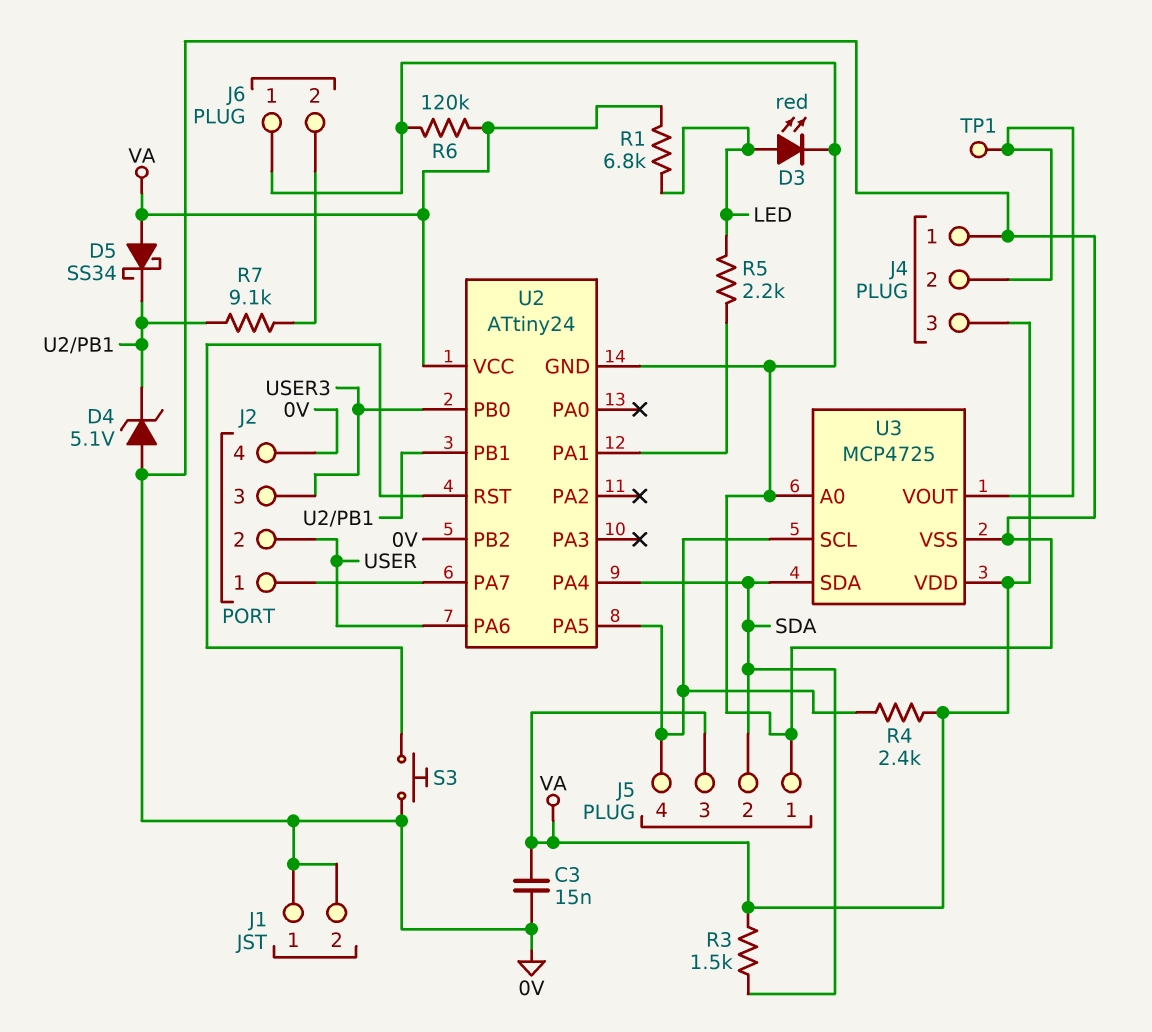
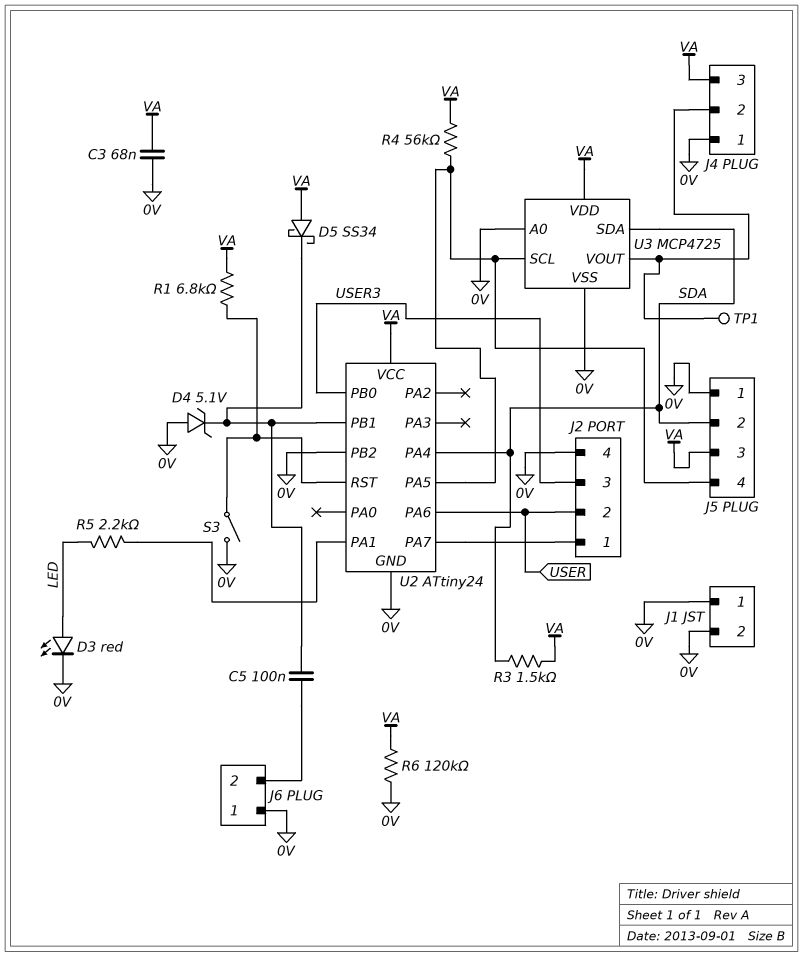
C3: 15nF (0V, VA) -> 68nF (0V, VA)
C5: none -> 100nF (J6/2, U2/PB1)
R1: 6.8k (LED, VA) -> 6.8k (U2/RST, VA)
R4: 2.4k (J5/4, VA) -> 56k (J5/4, VA)
R7: 9.1k (J6/2, U2/PB1) -> none
S3: button (0V, U2/RST) -> switch (0V, U2/RST)

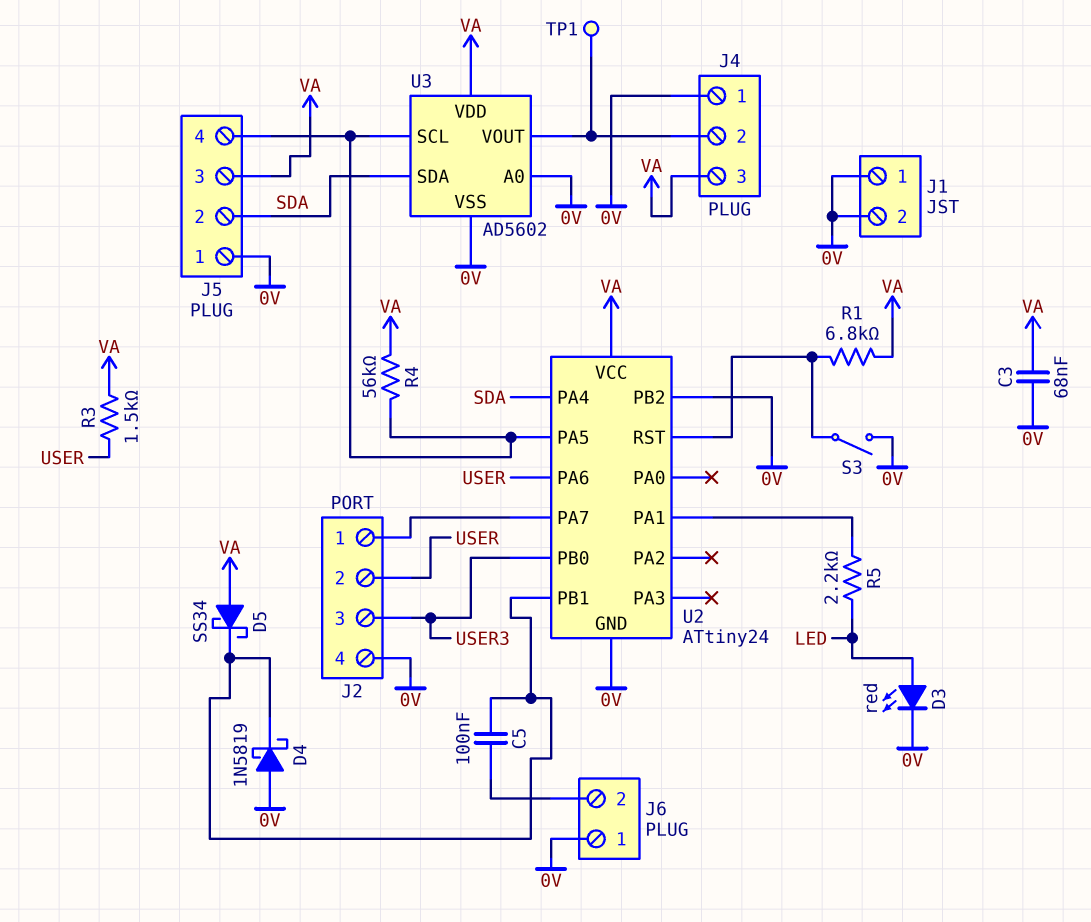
D4: zener 5.1V (A 0V, K U2/PB1) -> schottky 1N5819 (A 0V, K U2/PB1)
R3: 1.5k (SDA, VA) -> 1.5k (USER, VA)
R6: 120k (0V, VA) -> none
U3: MCP4725 -> AD5602

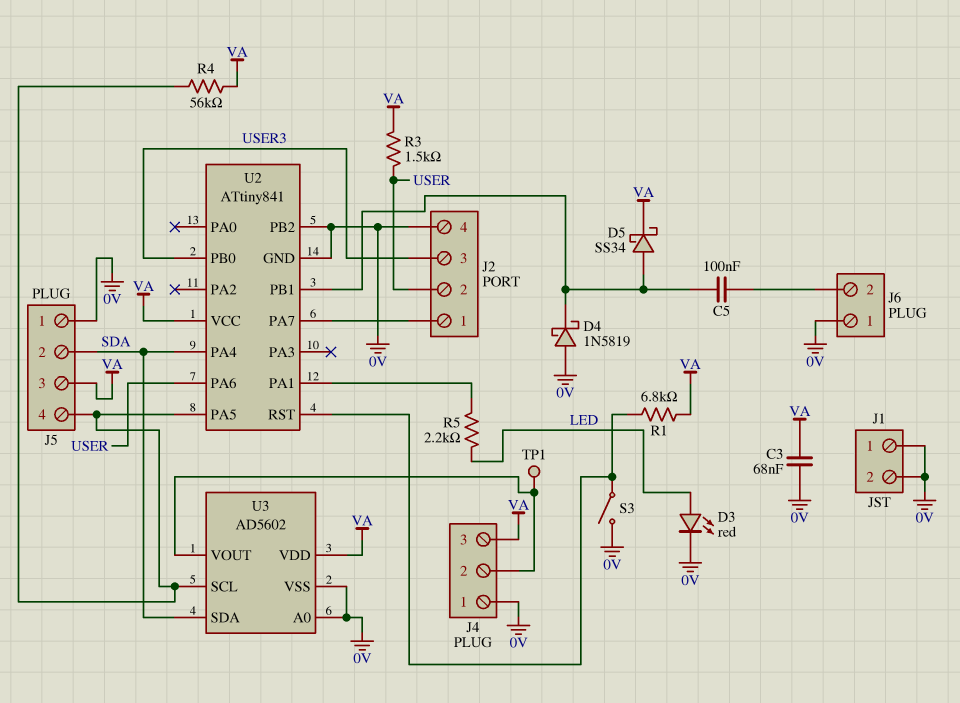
D5: schottky SS34 (A VA, K U2/PB1) -> schottky SS34 (A U2/PB1, K VA)
U2: ATtiny24 -> ATtiny841

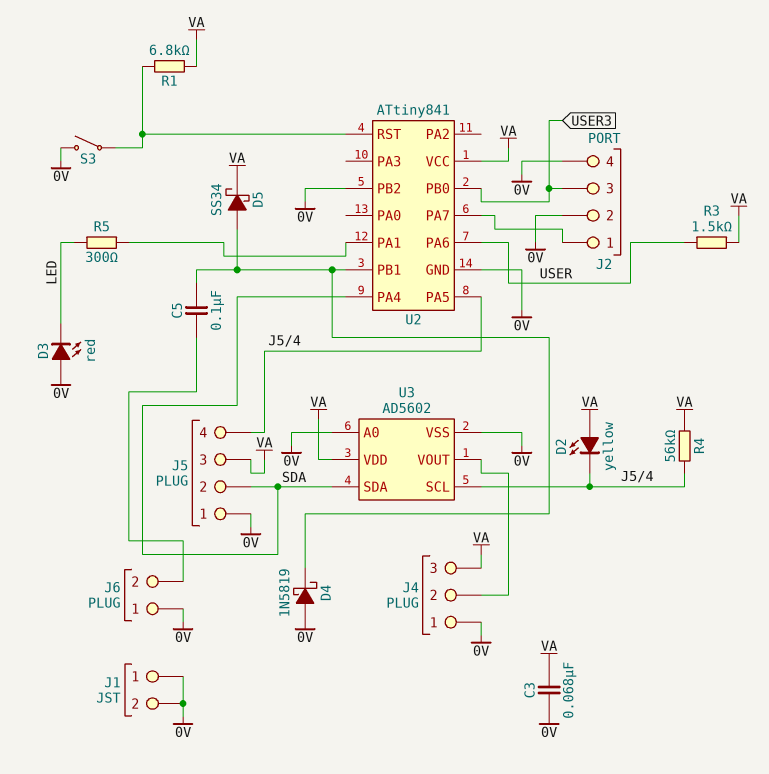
D2: none -> LED yellow (A VA, K J5/4)
D3: LED red (A LED, K 0V) -> LED red (A 0V, K LED)
J2 pin 2: USER -> 0V
R5: 2.2k (LED, U2/PA1) -> 300 (LED, U2/PA1)
TP1: test point (J4/2) -> none

